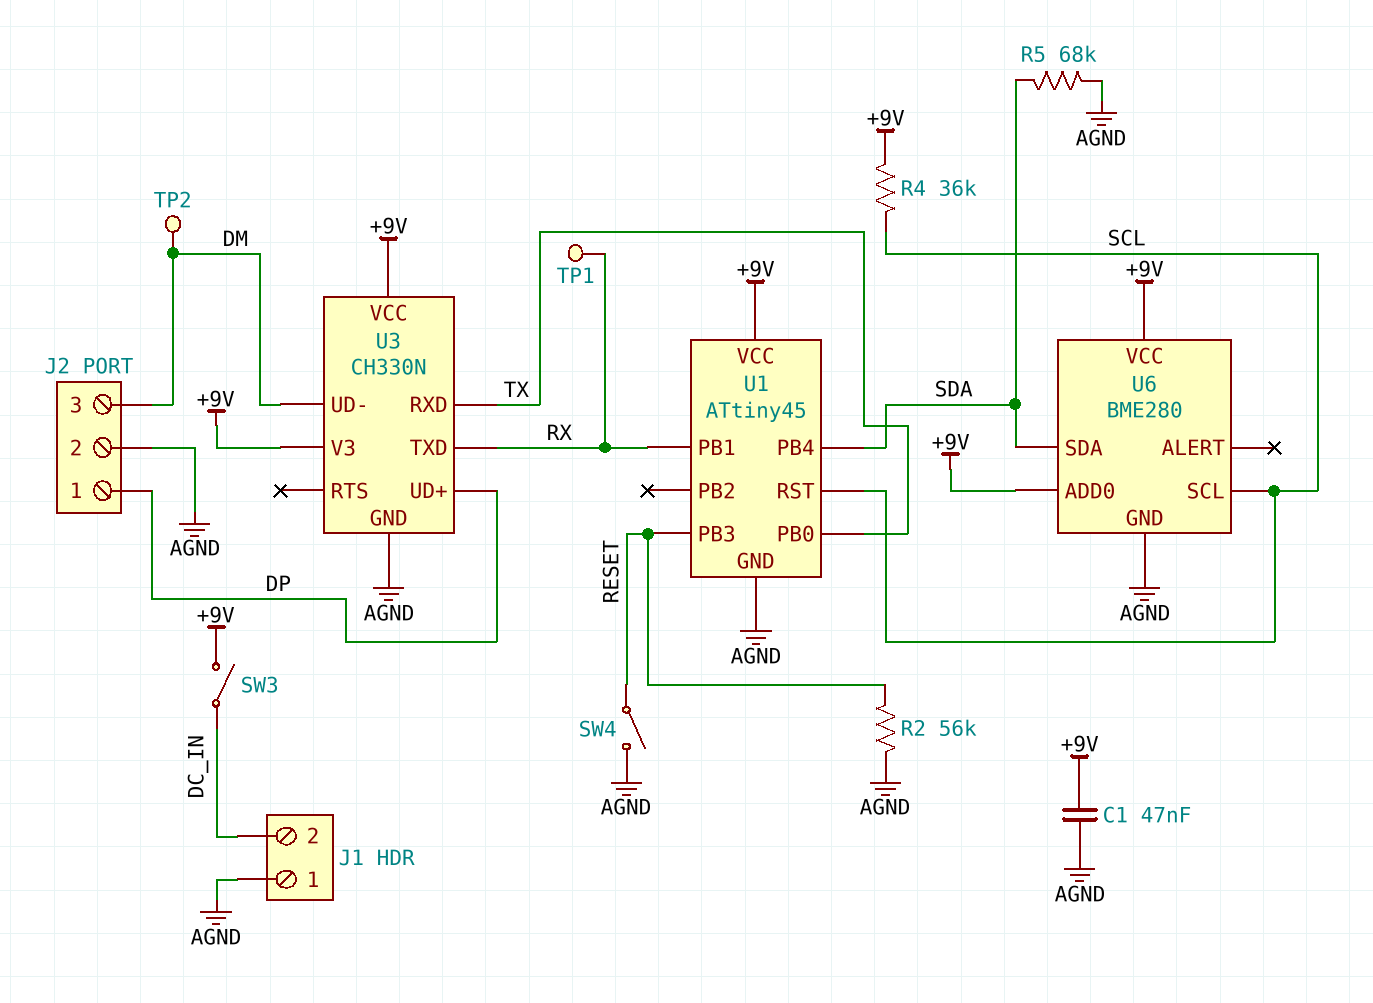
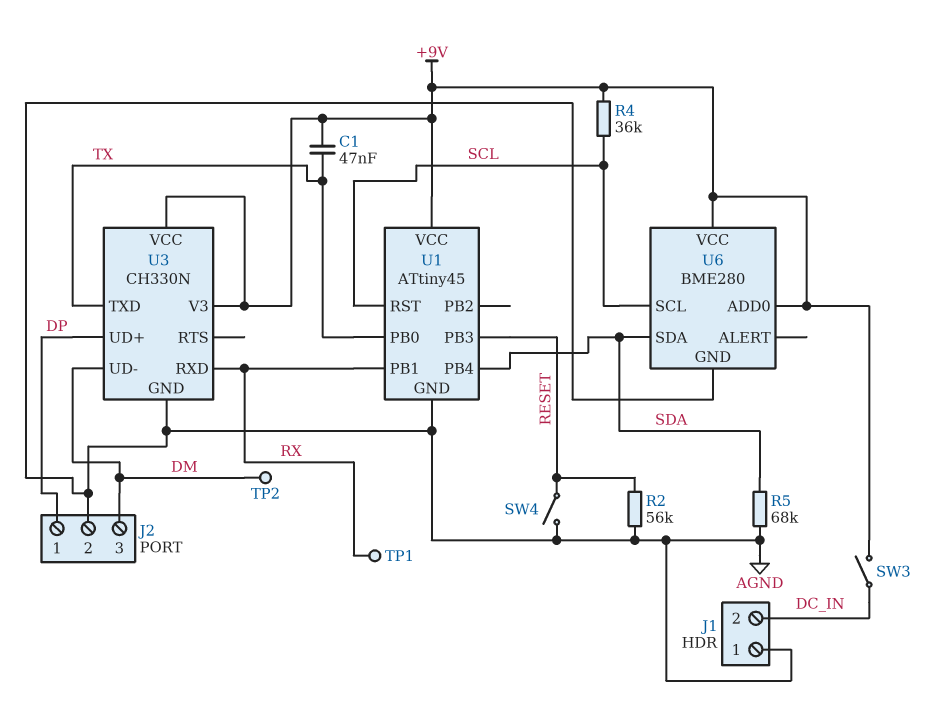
C1: 47nF (+9V, AGND) -> 47nF (+9V, TX)
U3 pin RXD: TX -> RX
U3 pin TXD: RX -> TX

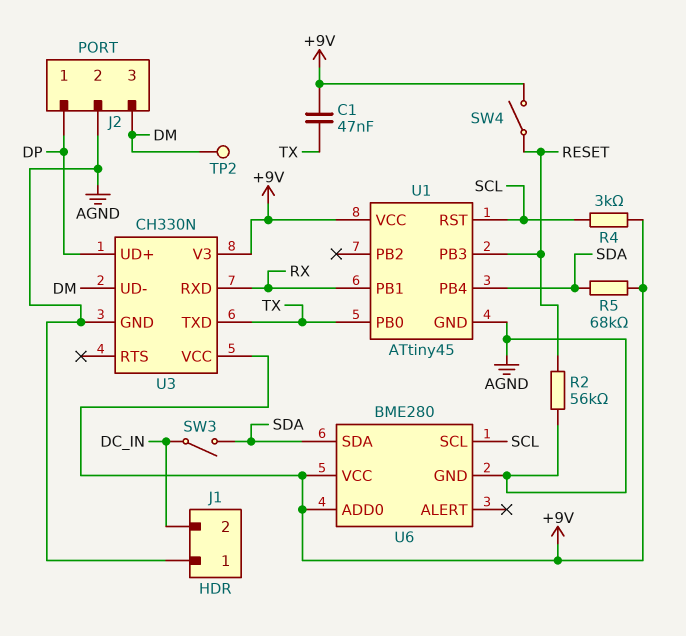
R4: 36k (+9V, SCL) -> 3k (+9V, SCL)
R5: 68k (AGND, SDA) -> 68k (+9V, SDA)
SW3: switch (+9V, DC_IN) -> switch (DC_IN, SDA)
SW4: switch (AGND, RESET) -> switch (+9V, RESET)
TP1: test point (RX) -> none

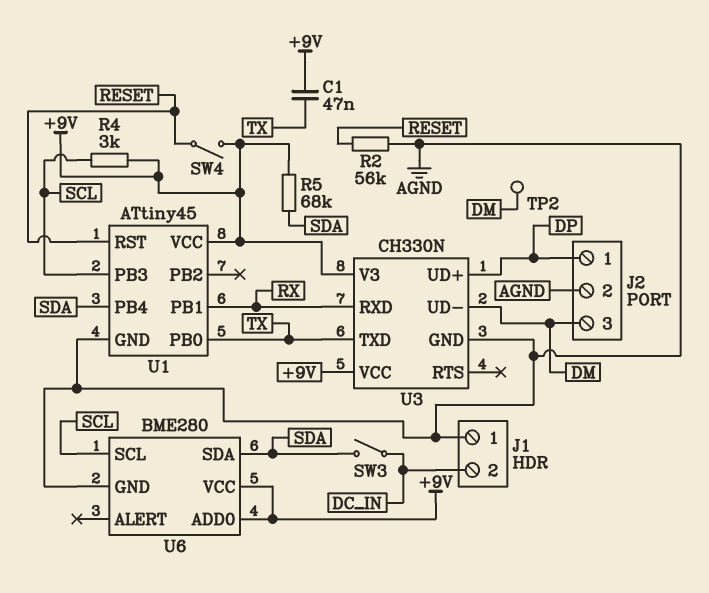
U1 pin PB3: RESET -> SCL
U1 pin RST: SCL -> RESET

